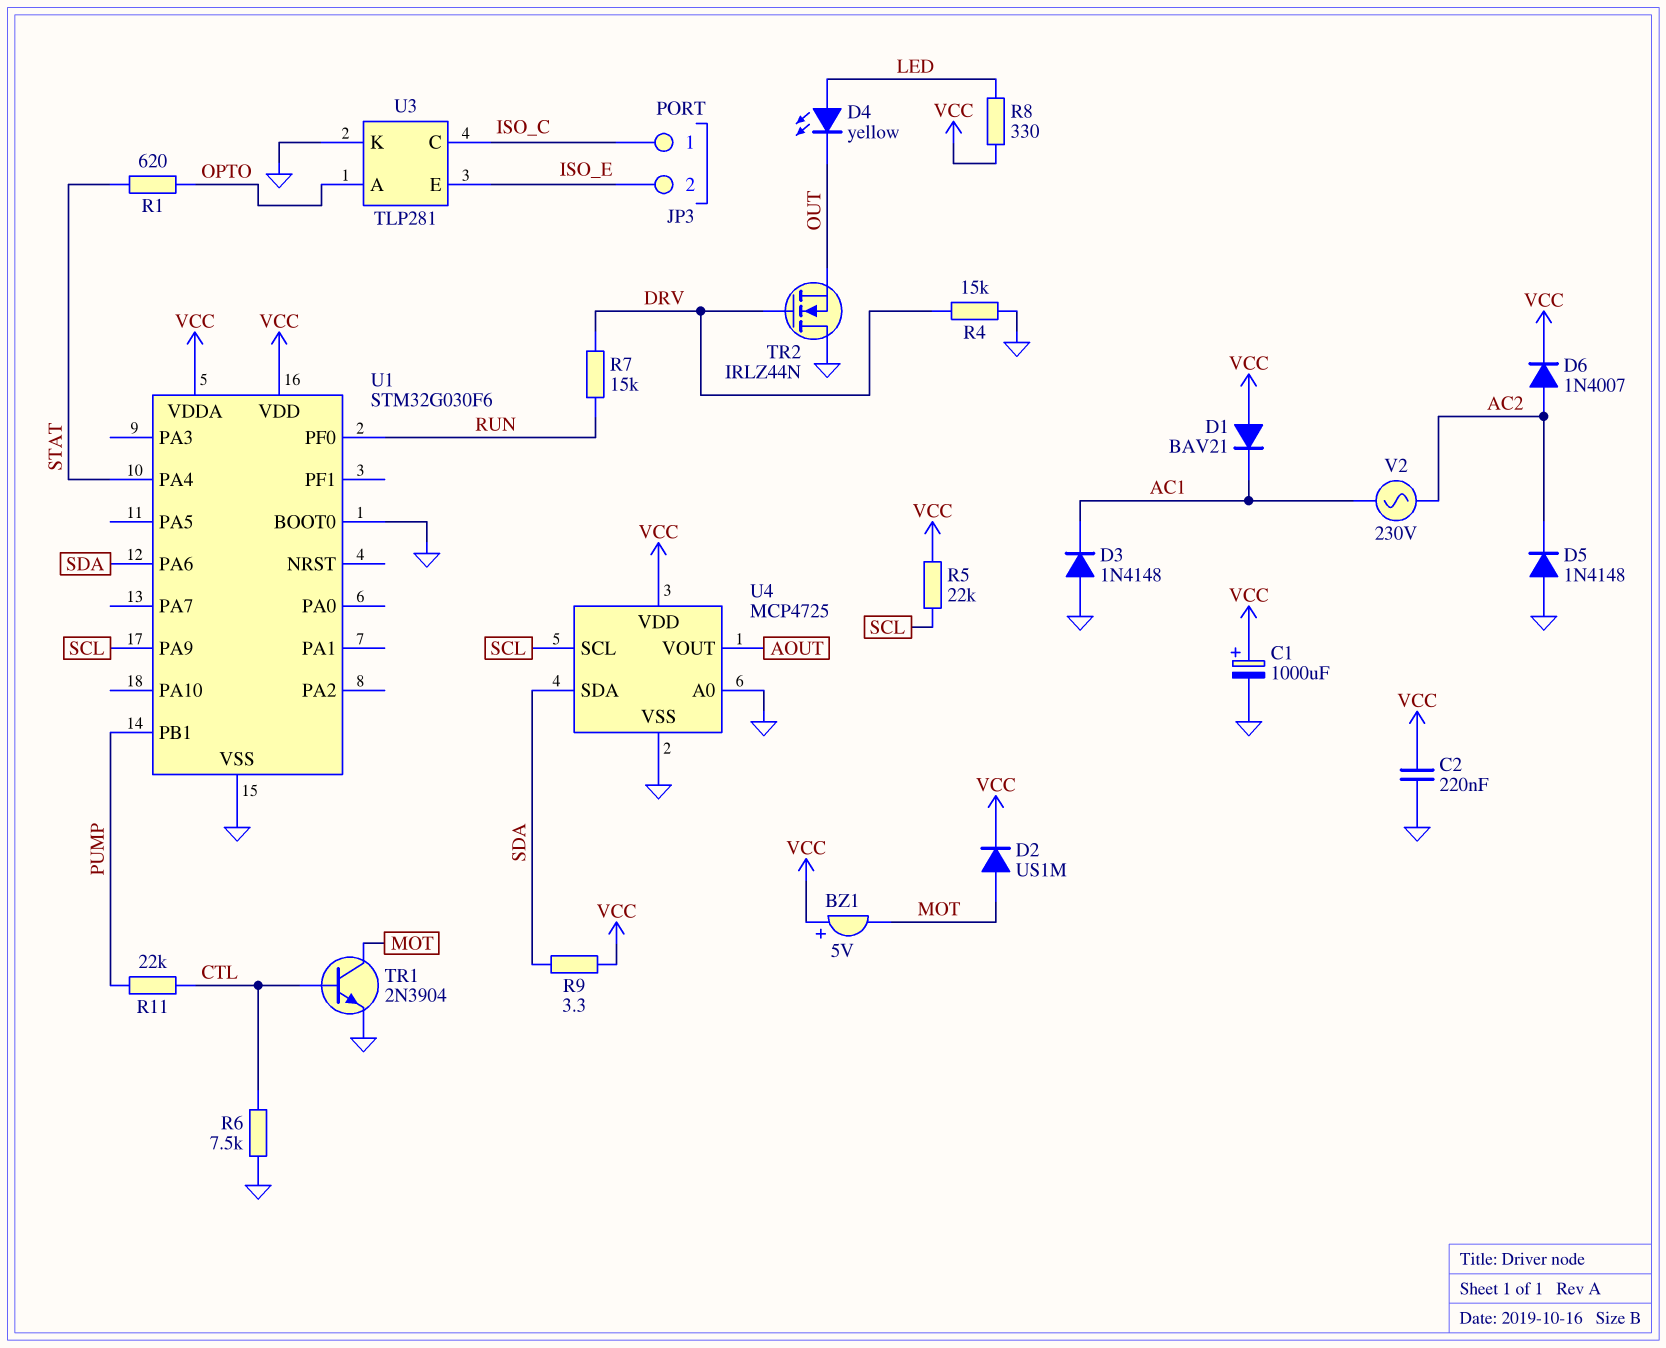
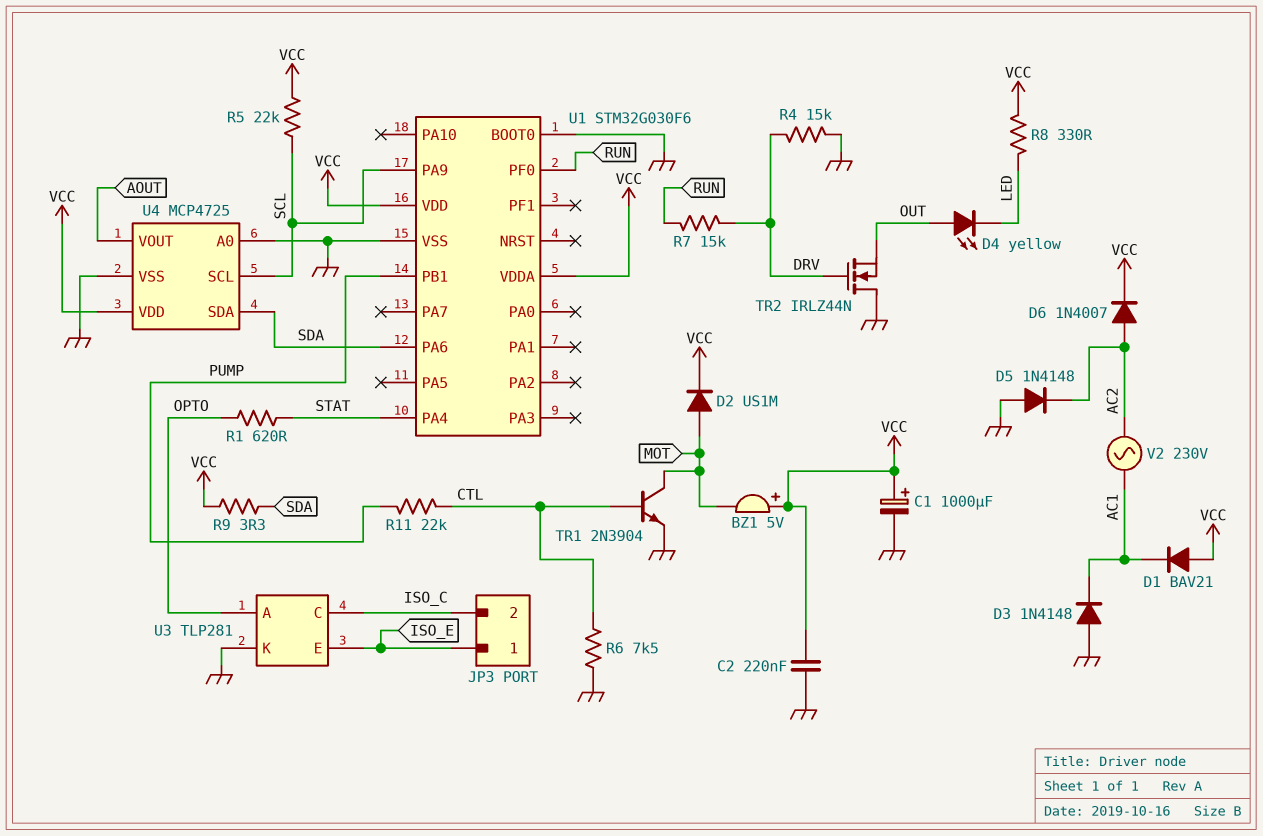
D4: LED yellow (A LED, K OUT) -> LED yellow (A OUT, K LED)
JP3 pin 1: ISO_C -> ISO_E
JP3 pin 2: ISO_E -> ISO_C

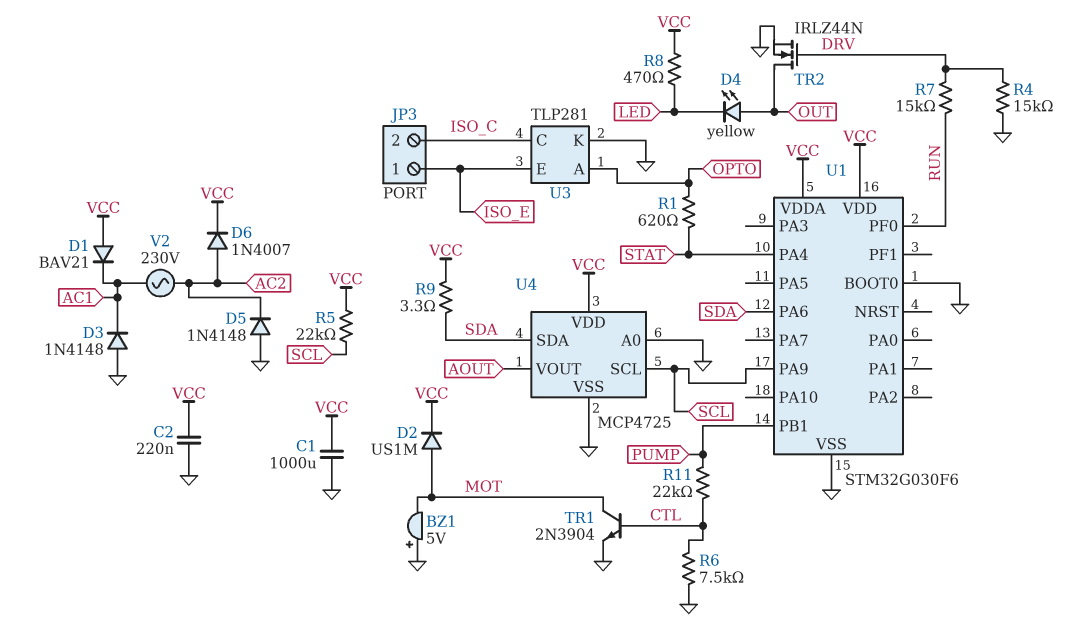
BZ1: buzzer 5V (plus VCC, minus MOT) -> buzzer 5V (plus GND, minus MOT)
C1: 1000uF (plus VCC, minus GND) -> 1000uF (GND, VCC)
R8: 330 (LED, VCC) -> 470 (LED, VCC)
TR2: NMOS IRLZ44N (G DRV, D GND, S OUT) -> NMOS IRLZ44N (G DRV, D OUT, S GND)

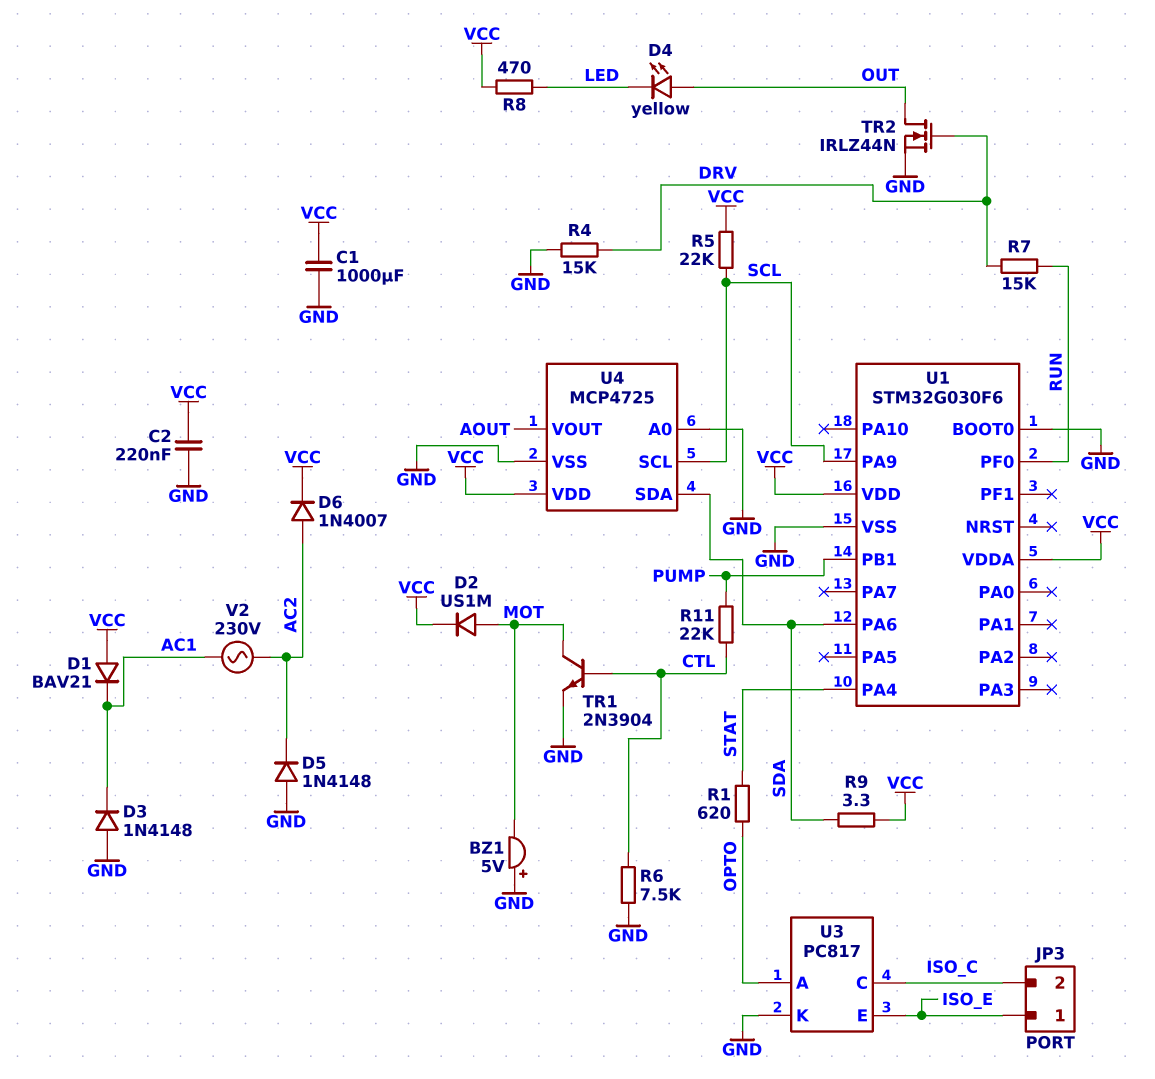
U3: TLP281 -> PC817

